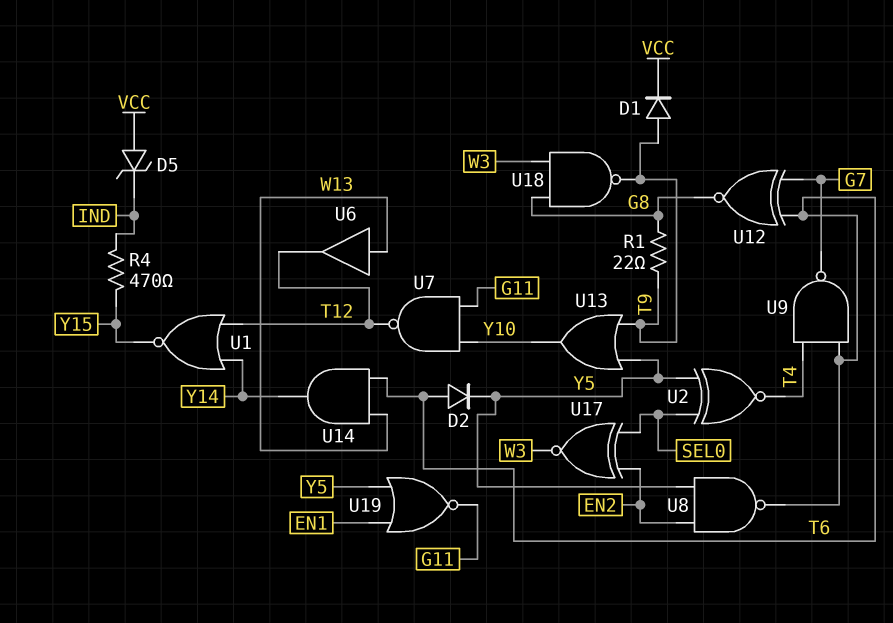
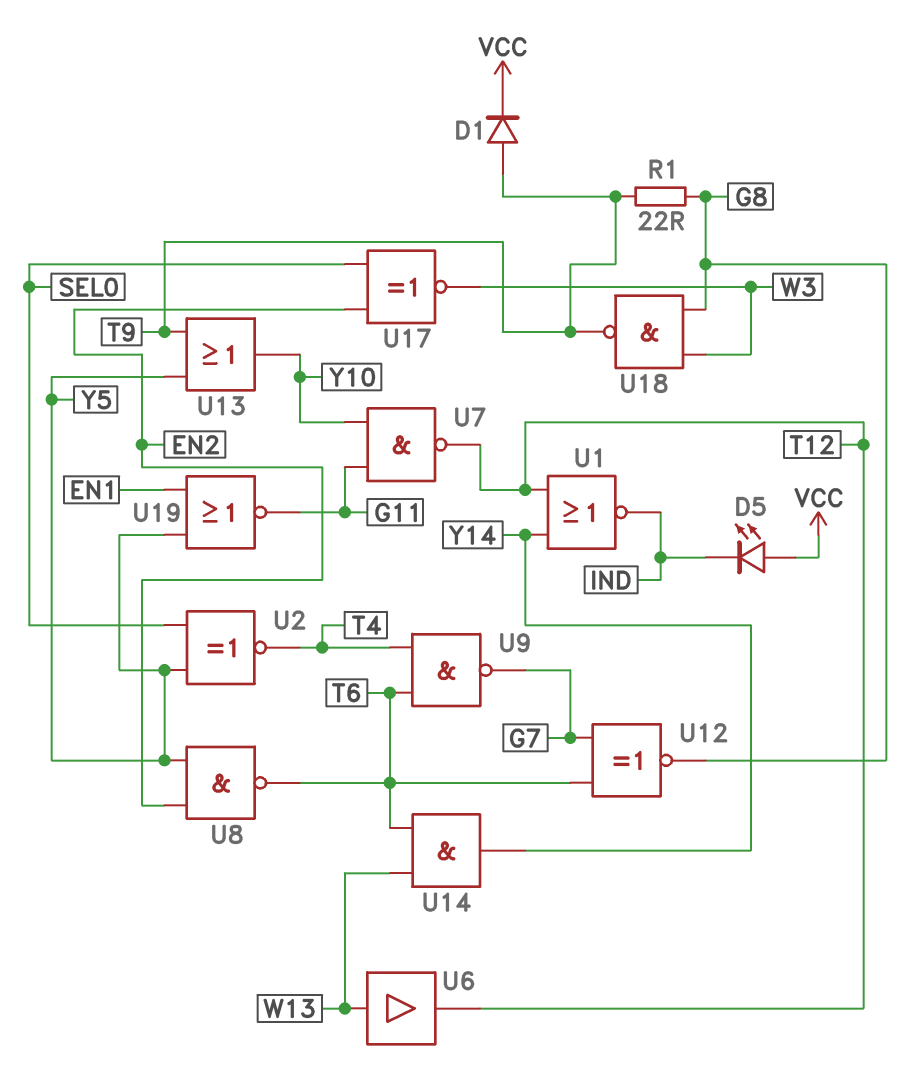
D2: diode (A T6, K Y5) -> none
D5: zener (A VCC, K IND) -> LED (A VCC, K IND)
R4: 470 (IND, Y15) -> none
U1: NOR (in T12, in Y14, out Y15) -> NOR (in T12, in Y14, out IND)

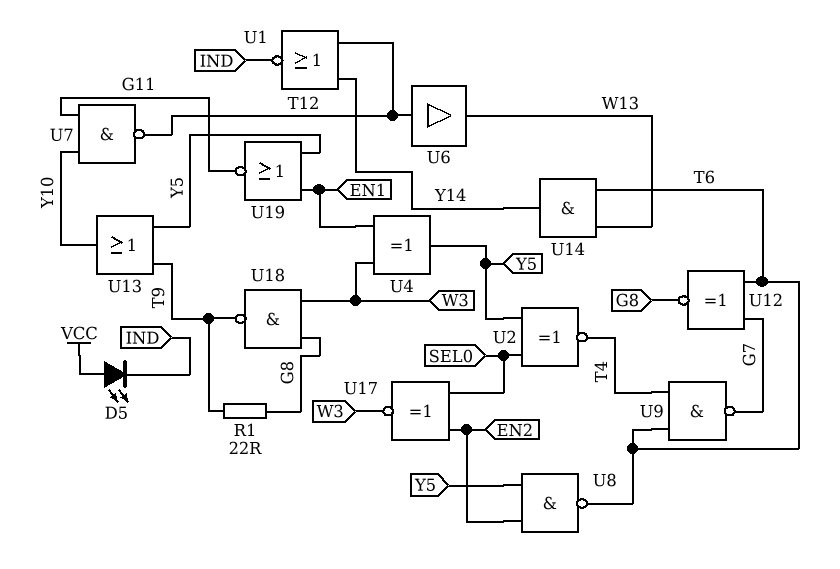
D1: diode (A T9, K VCC) -> none
U4: none -> XOR (in EN1, in W3, out Y5)
U6: buffer (in W13, out T12) -> buffer (in T12, out W13)

